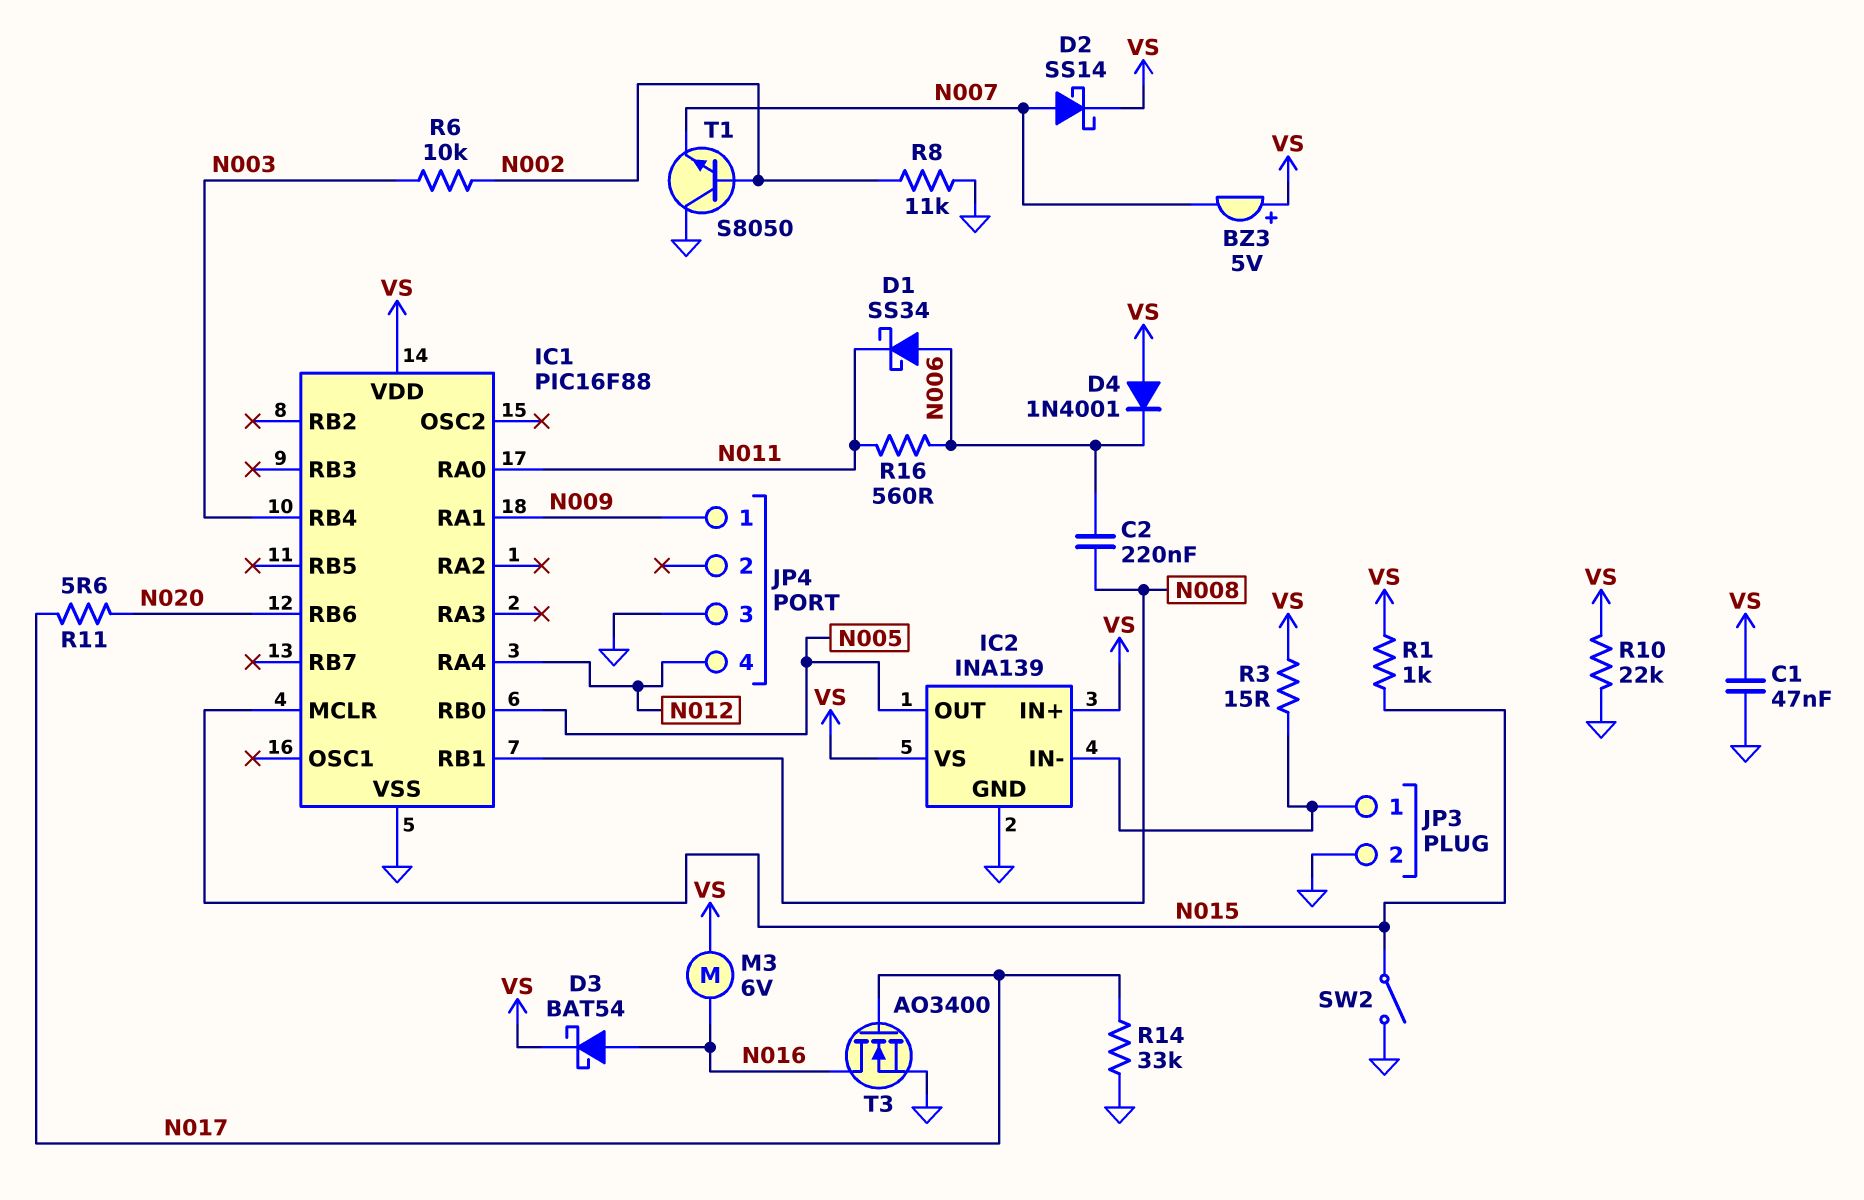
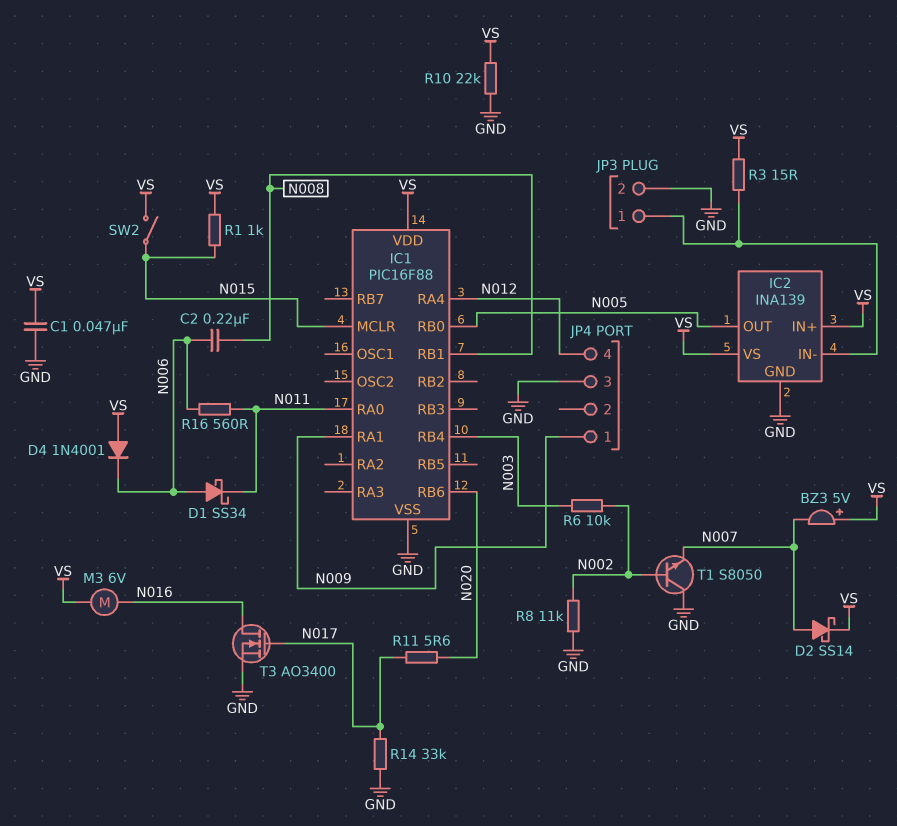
D3: schottky BAT54 (A N016, K VS) -> none
SW2: switch (GND, N015) -> switch (N015, VS)

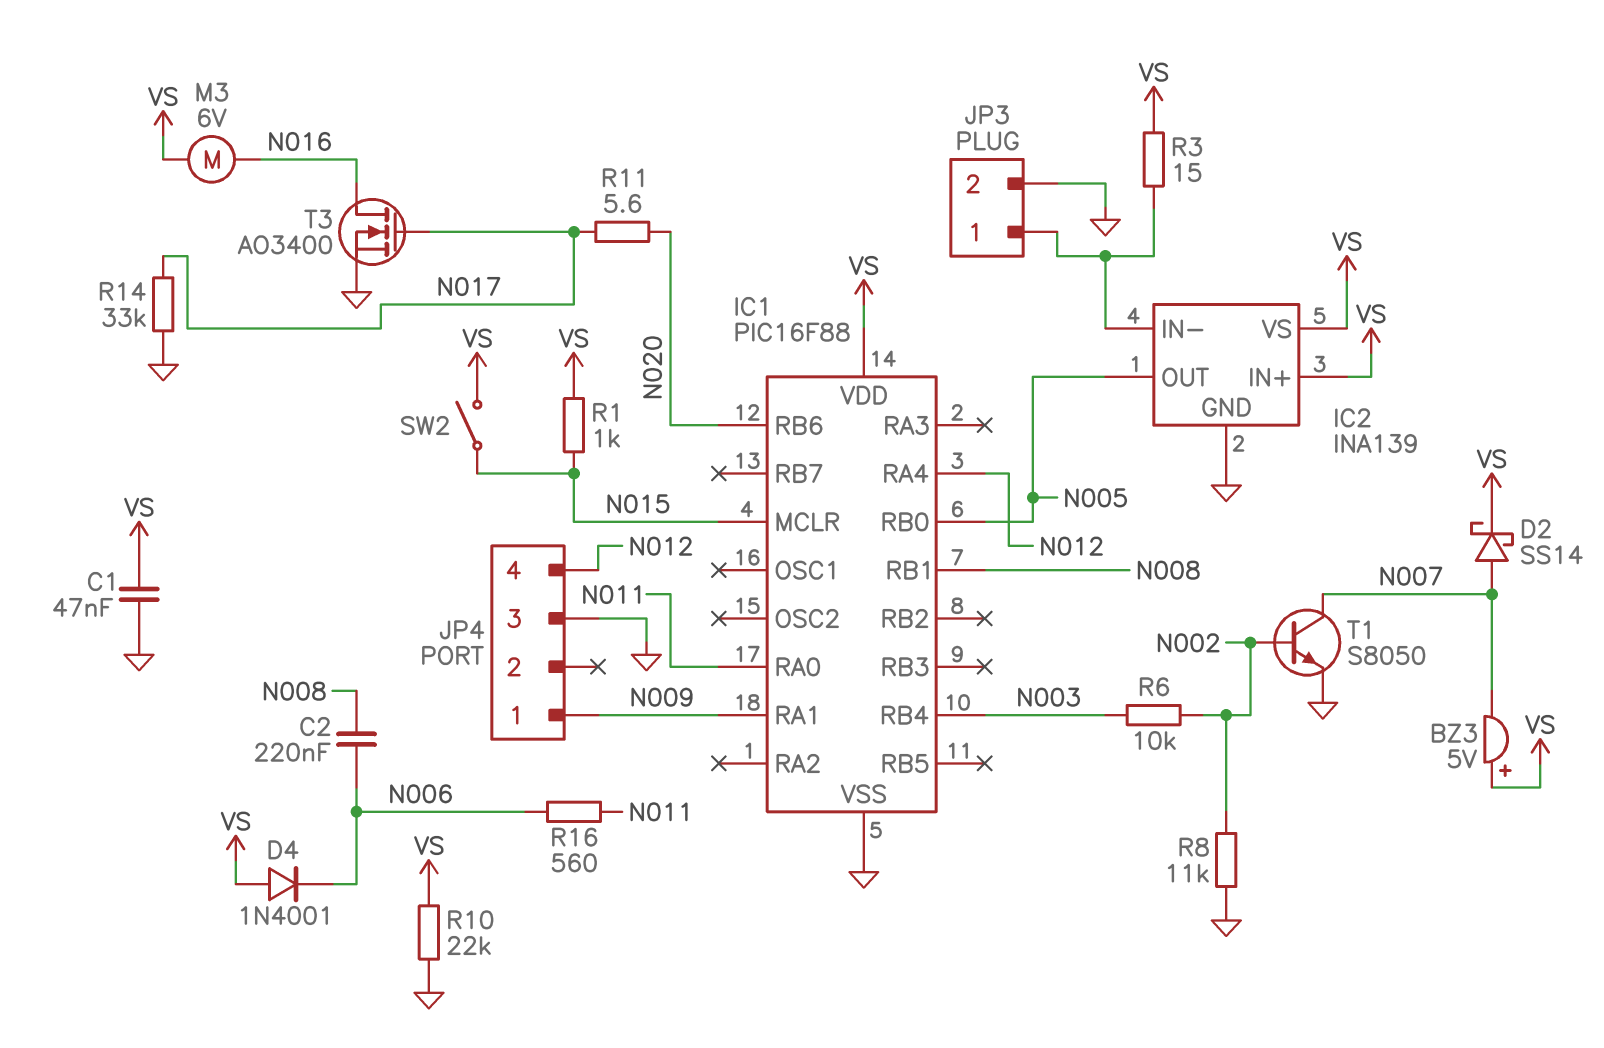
D1: schottky SS34 (A N006, K N011) -> none
T1: NPN S8050 (B N002, C GND, E N007) -> NPN S8050 (B N002, C N007, E GND)

